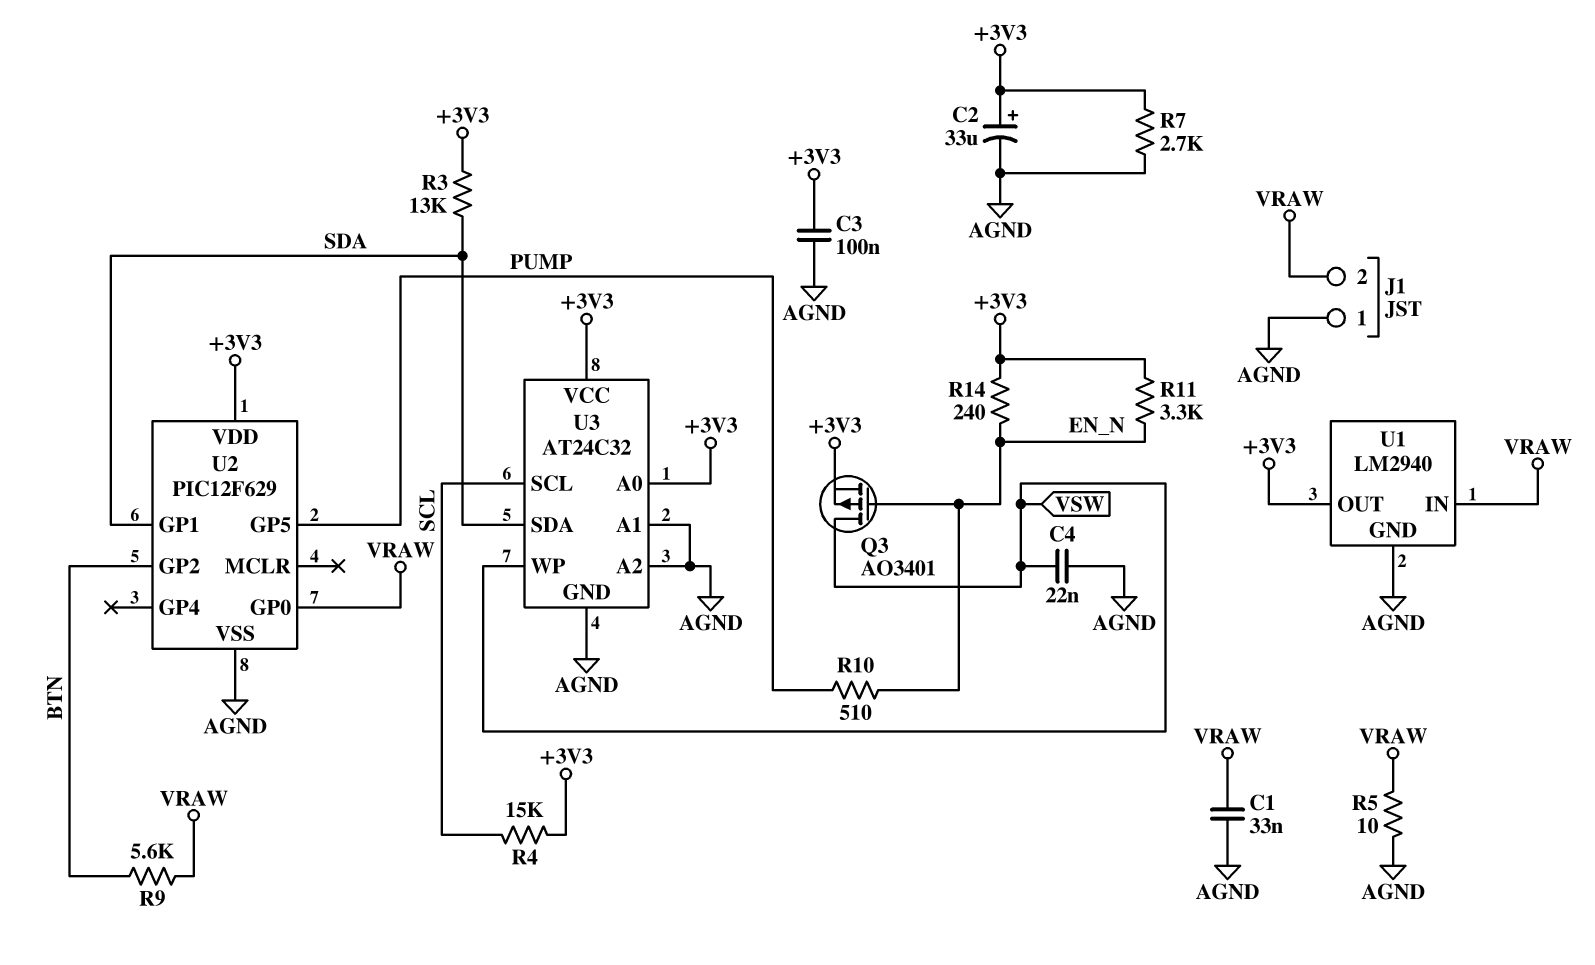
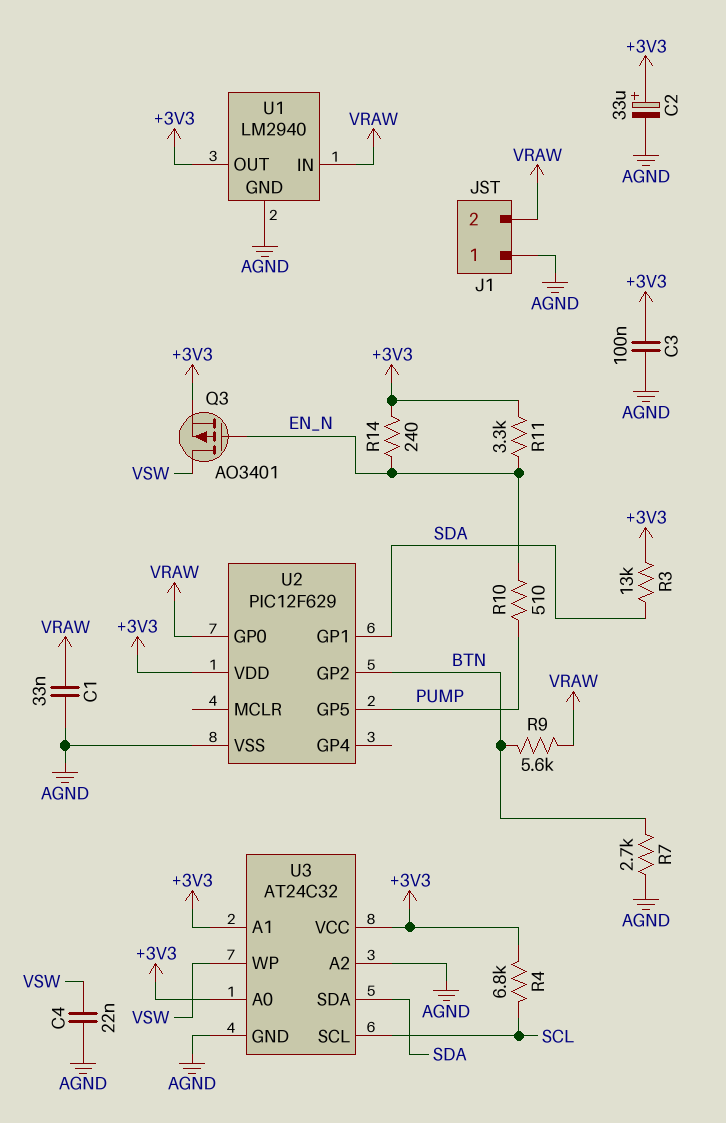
R4: 15k (+3V3, SCL) -> 6.8k (+3V3, SCL)
R5: 10 (AGND, VRAW) -> none
R7: 2.7k (+3V3, AGND) -> 2.7k (AGND, BTN)
U3 pin A1: AGND -> +3V3

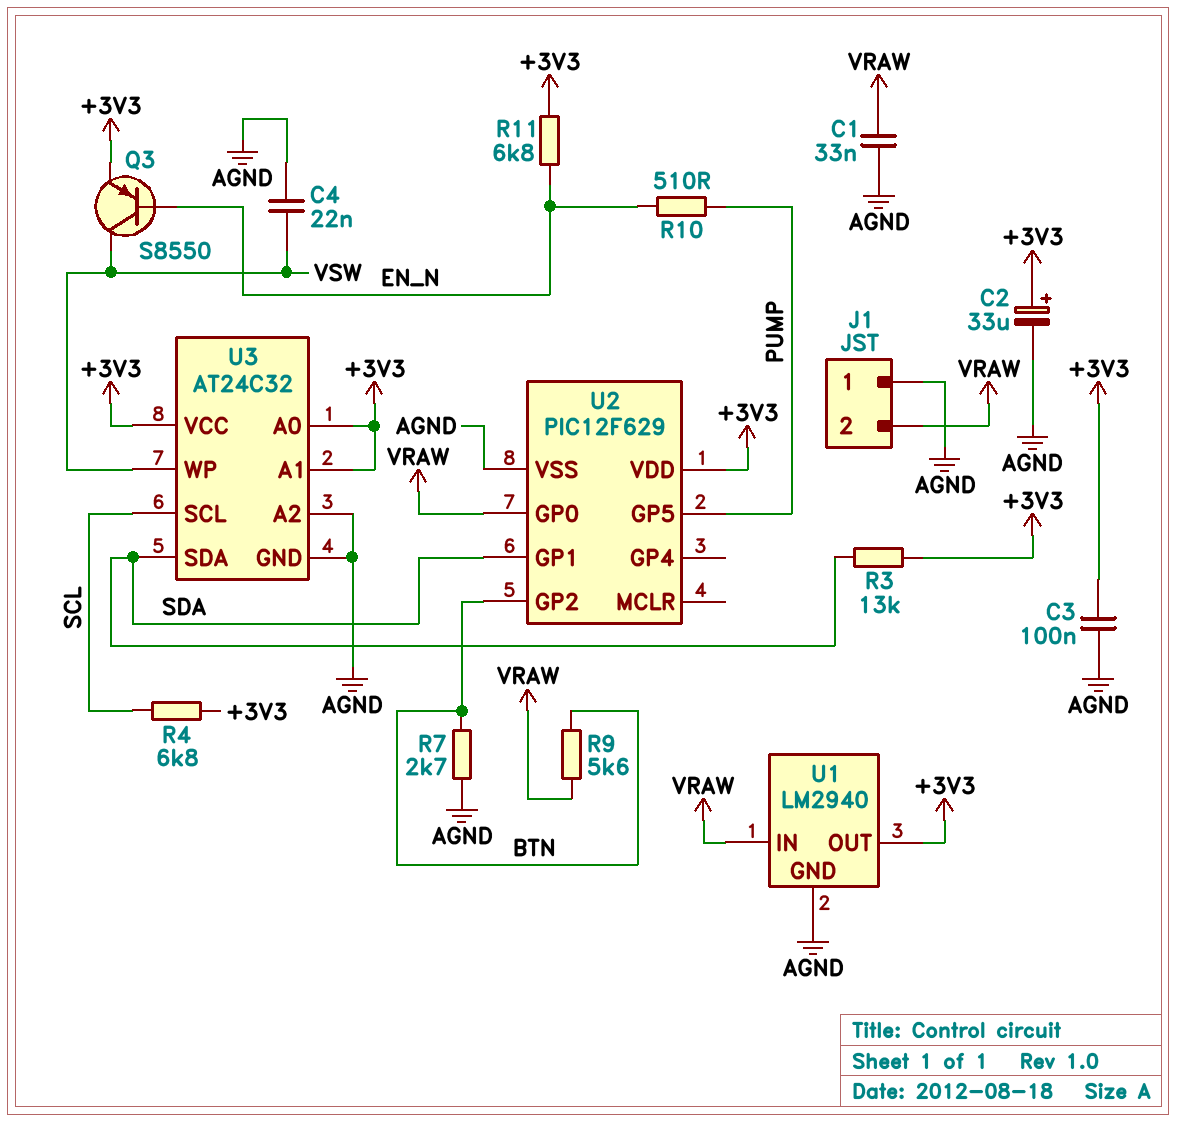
Q3: PMOS AO3401 (G EN_N, D VSW, S +3V3) -> PNP S8550 (B EN_N, C VSW, E +3V3)
R11: 3.3k (+3V3, EN_N) -> 6.8k (+3V3, EN_N)
R14: 240 (+3V3, EN_N) -> none

